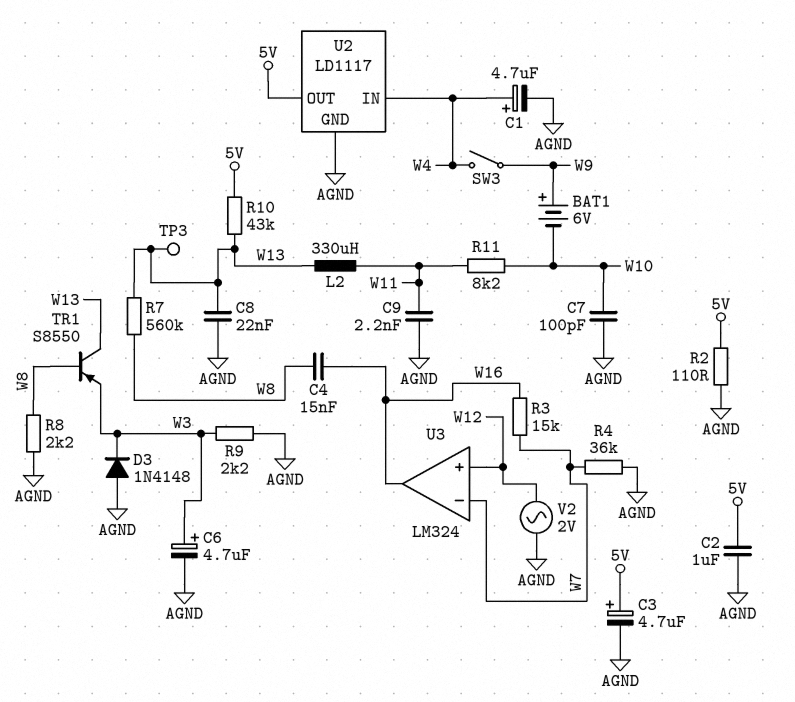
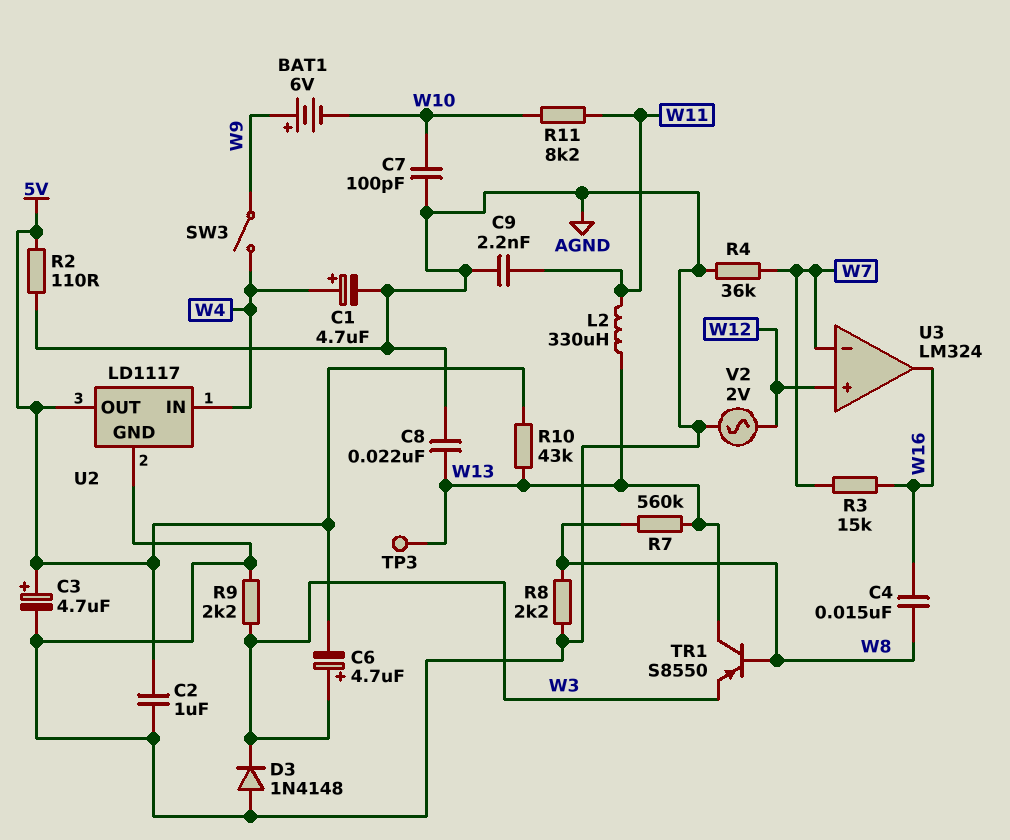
C6: 4.7uF (plus W3, minus AGND) -> 4.7uF (plus W3, minus 5V)

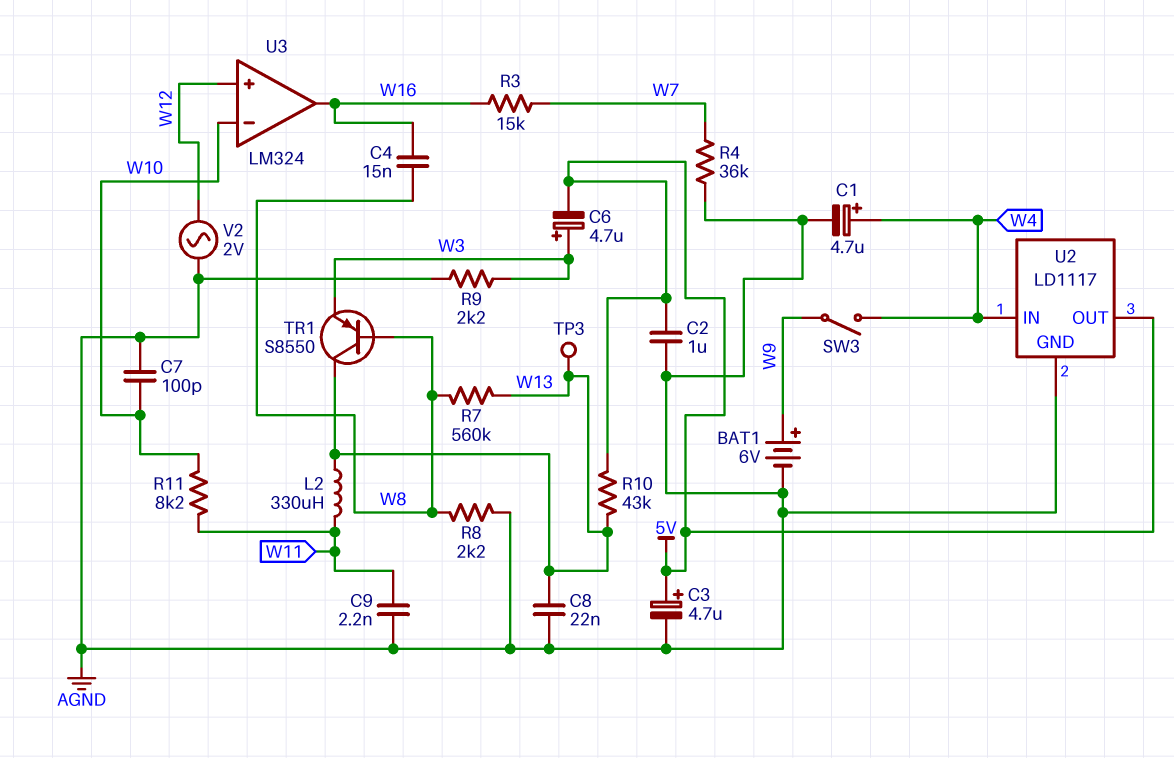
BAT1: 6V (plus W9, minus W10) -> 6V (plus W9, minus AGND)
D3: diode 1N4148 (A AGND, K W3) -> none
R2: 110 (5V, AGND) -> none
U3 pin in-: W7 -> W10

